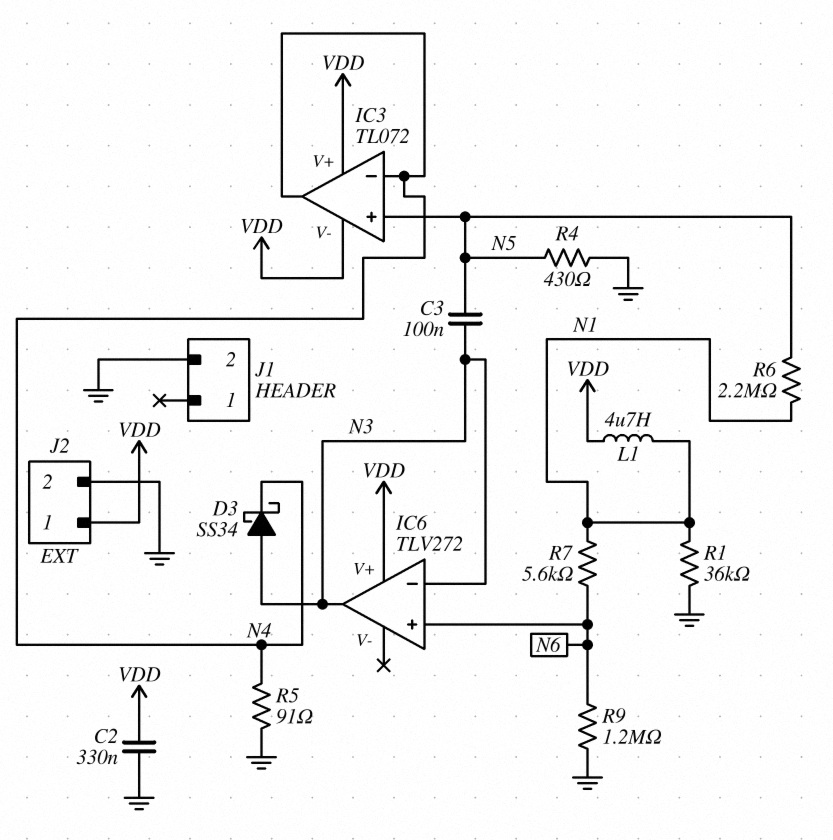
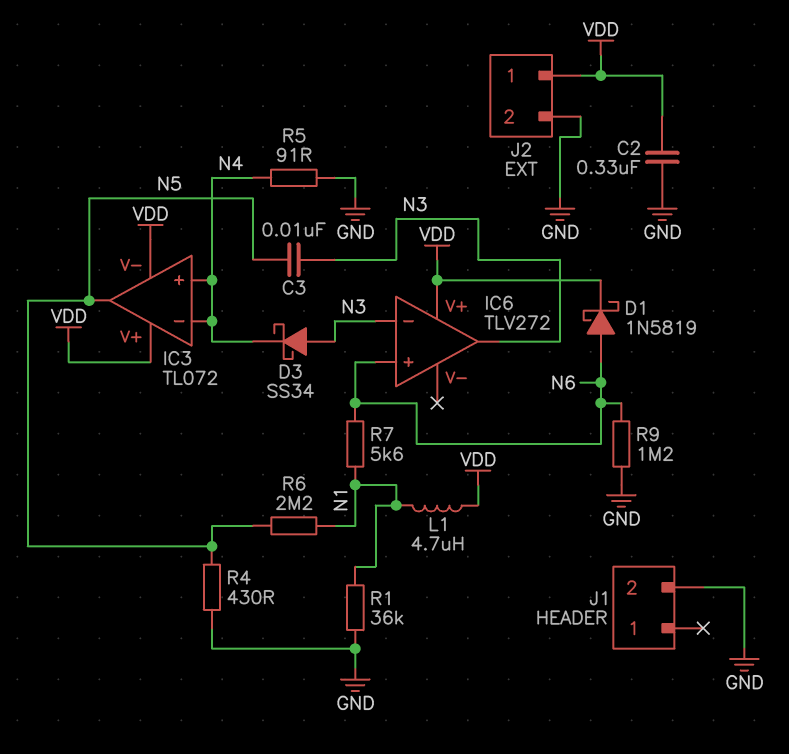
C3: 100nF (N3, N5) -> 10nF (N3, N5)
D1: none -> schottky 1N5819 (A N6, K VDD)
IC3 pin in+: N5 -> N4
IC3 pin out: N4 -> N5

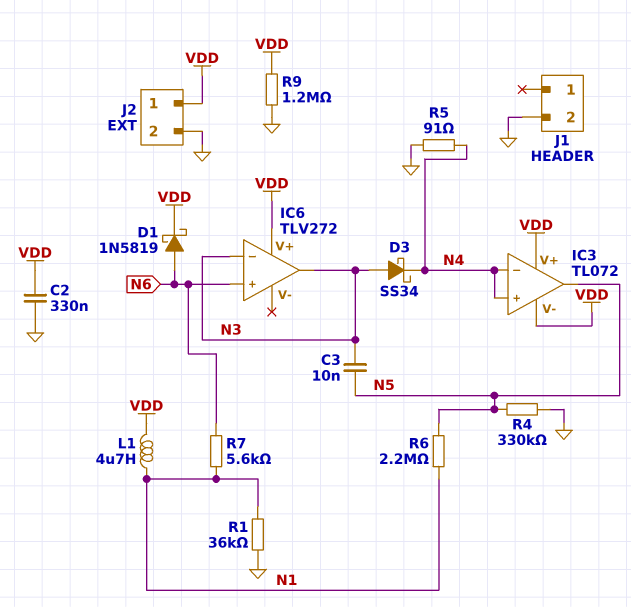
R4: 430 (GND, N5) -> 330k (GND, N5)
R9: 1.2M (GND, N6) -> 1.2M (GND, VDD)

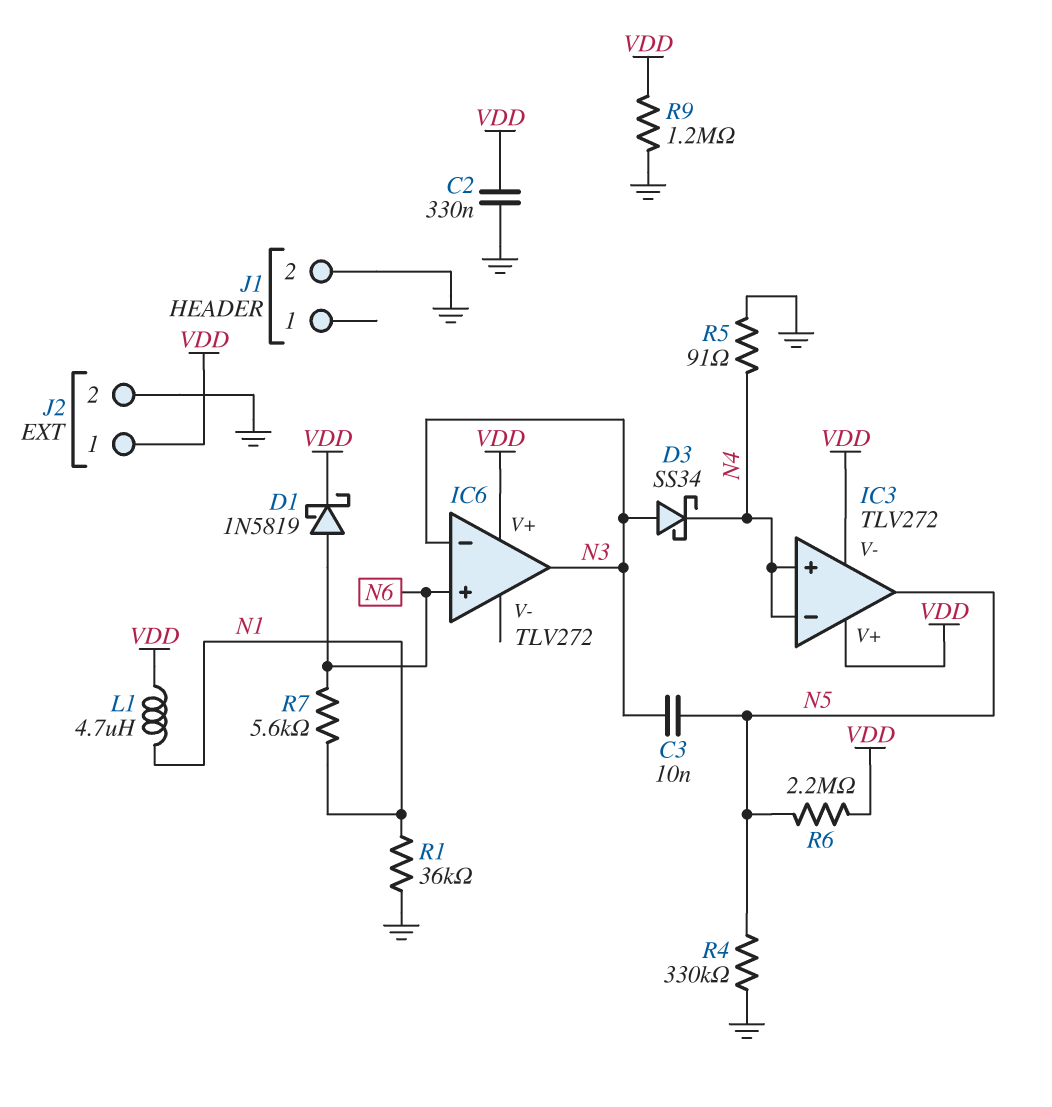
IC3: TL072 -> TLV272
R6: 2.2M (N1, N5) -> 2.2M (N5, VDD)

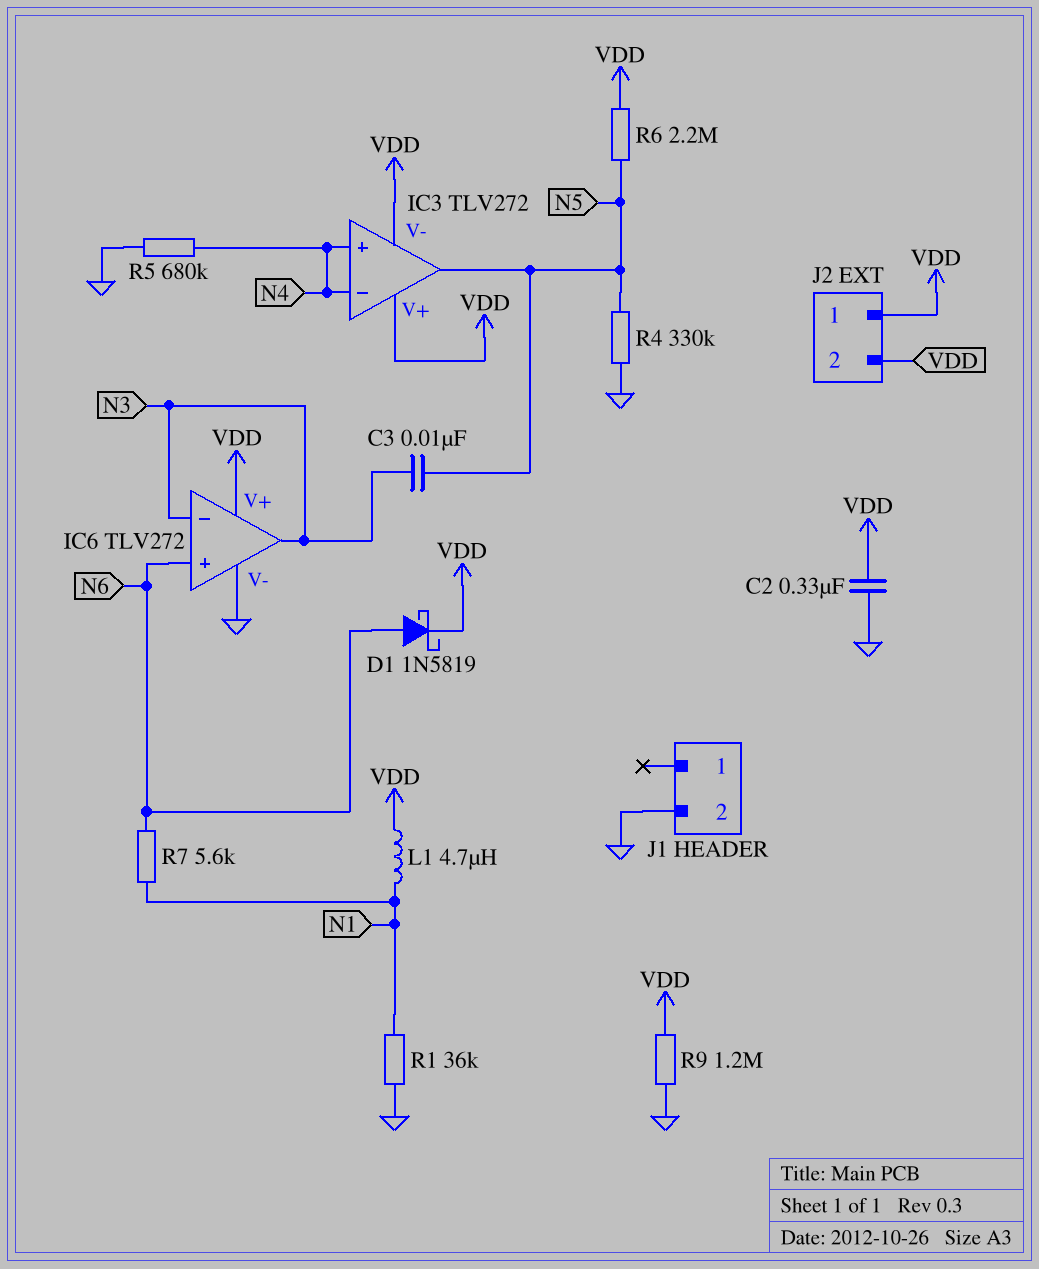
D3: schottky SS34 (A N3, K N4) -> none
IC6 pin V-: none -> GND
J2 pin 2: GND -> VDD
R5: 91 (GND, N4) -> 680k (GND, N4)

